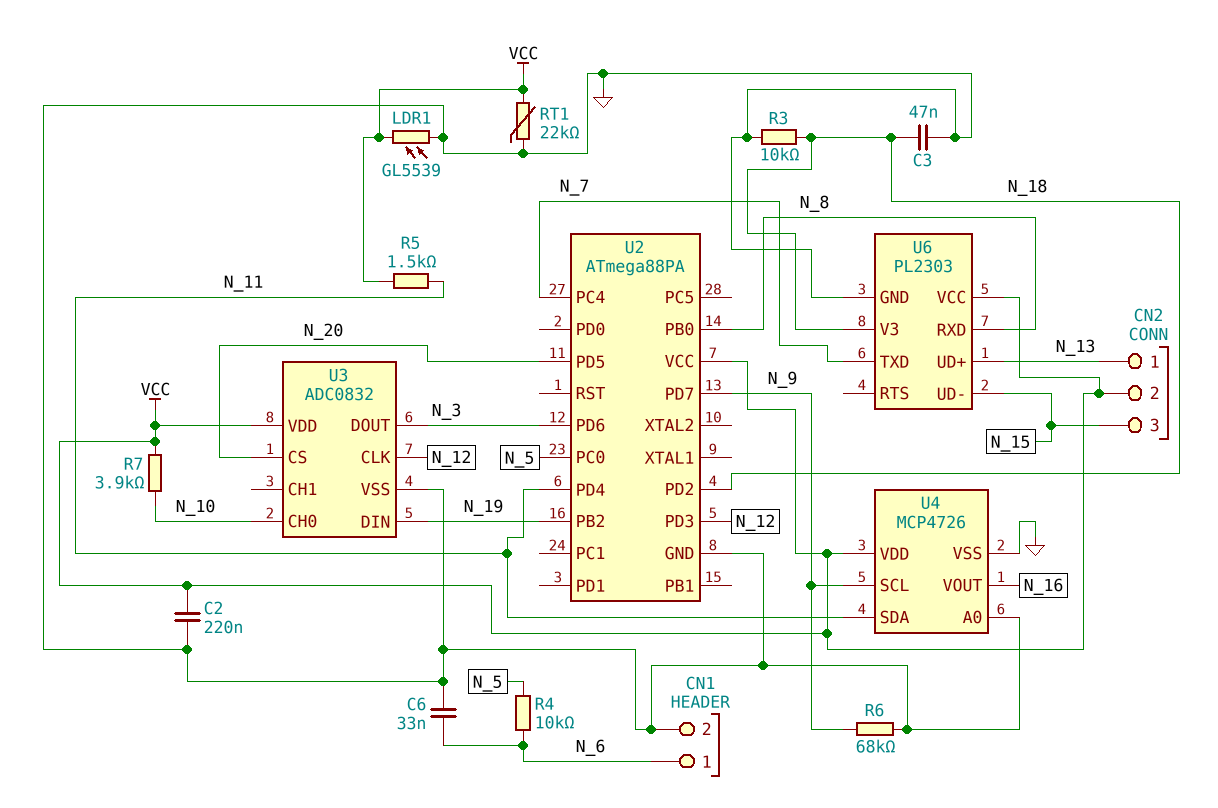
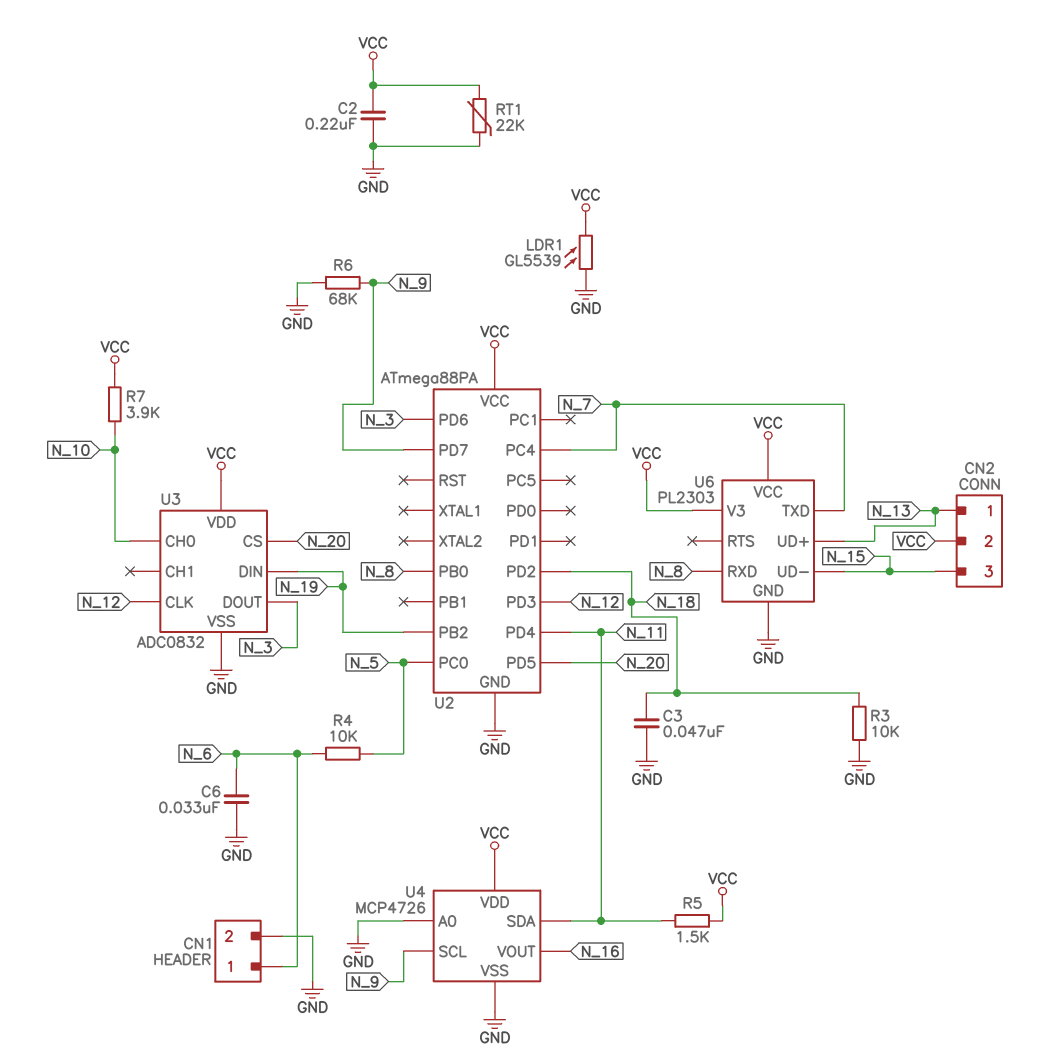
U6 pin V3: N_18 -> VCC

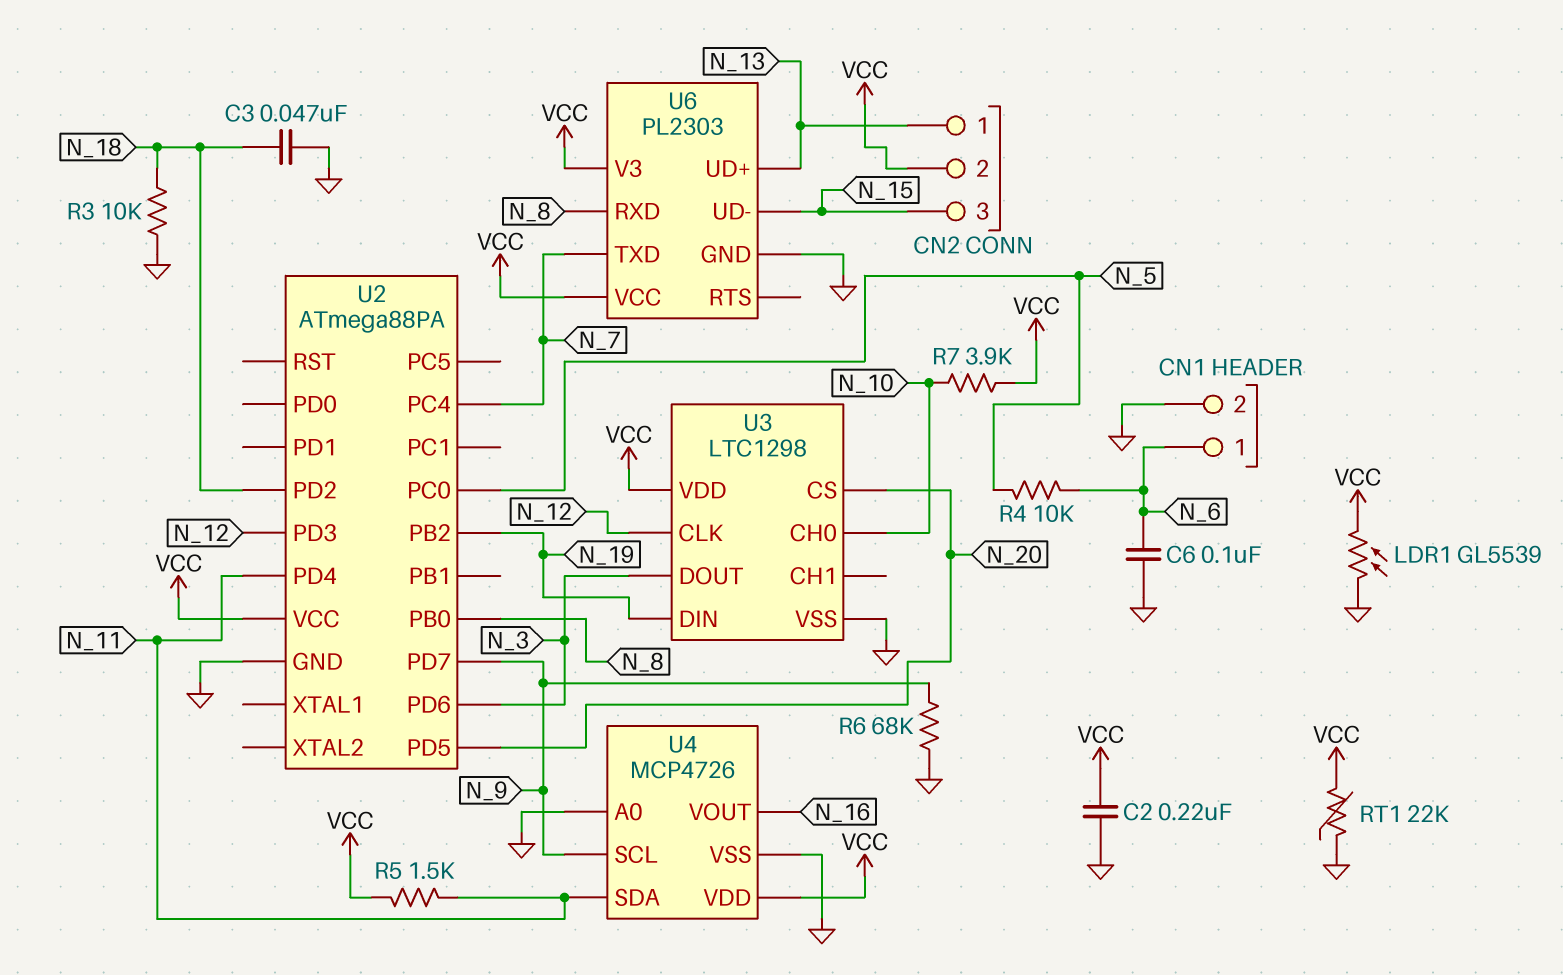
C6: 33nF (GND, N_6) -> 100nF (GND, N_6)
U3: ADC0832 -> LTC1298

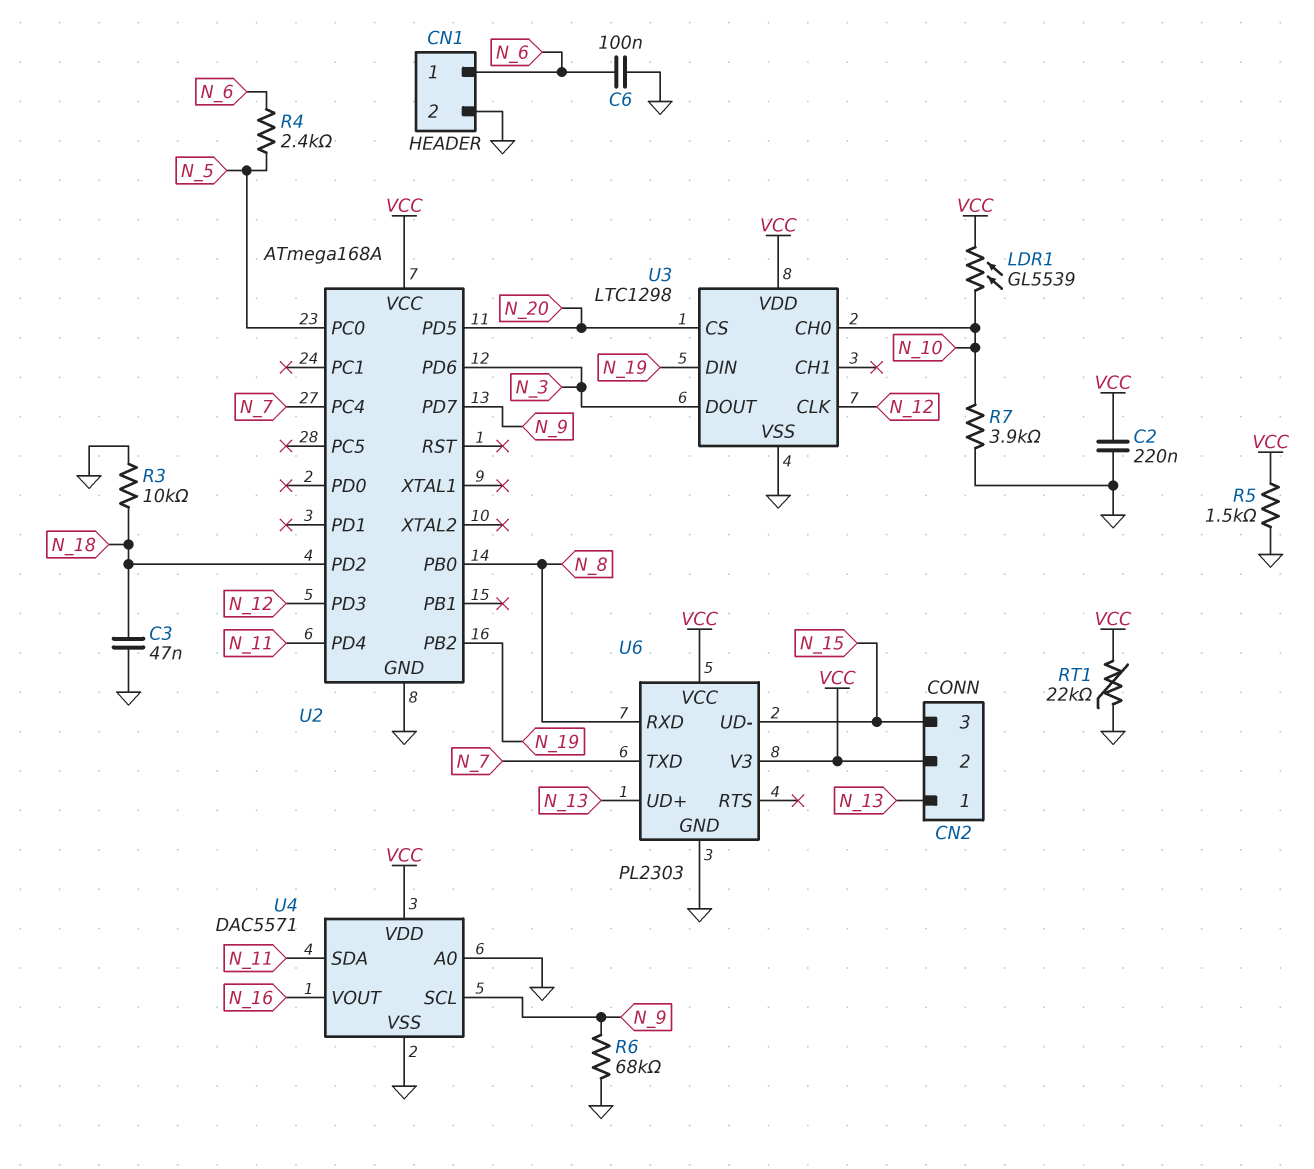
LDR1: GL5539 (GND, VCC) -> GL5539 (N_10, VCC)
R4: 10k (N_5, N_6) -> 2.4k (N_5, N_6)
R5: 1.5k (N_11, VCC) -> 1.5k (GND, VCC)
R7: 3.9k (N_10, VCC) -> 3.9k (GND, N_10)
U2: ATmega88PA -> ATmega168A
U4: MCP4726 -> DAC5571

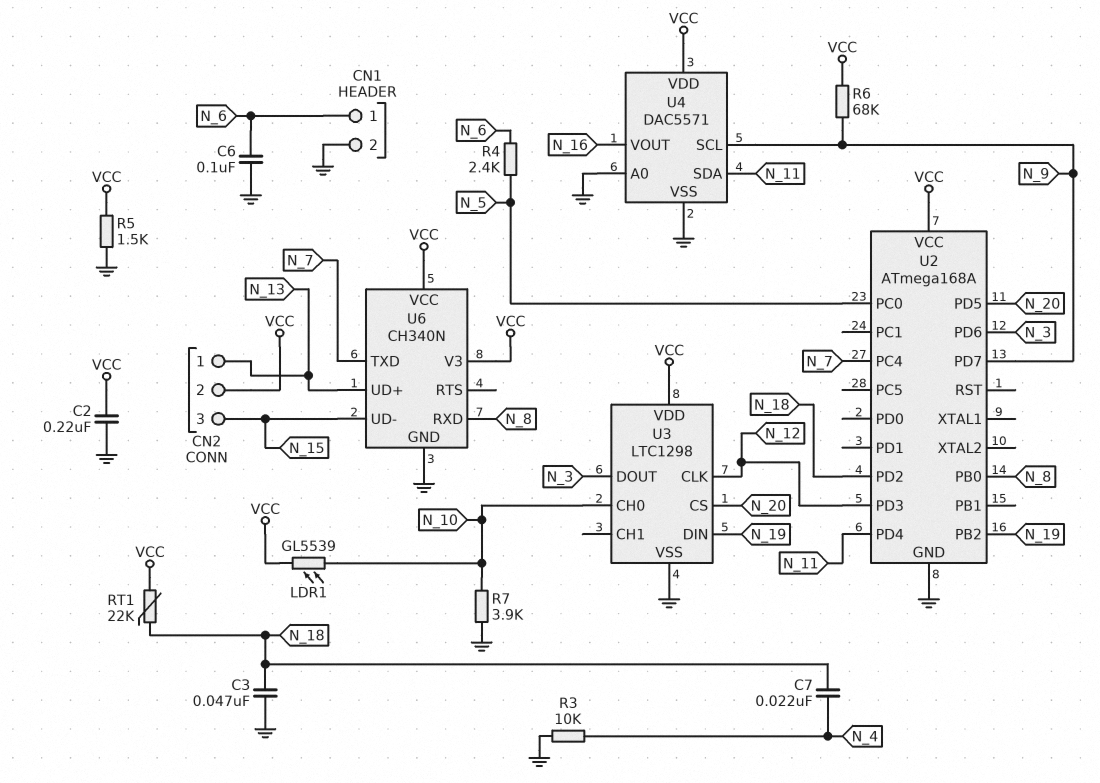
C7: none -> 22nF (N_4, N_18)
R3: 10k (GND, N_18) -> 10k (GND, N_4)
R6: 68k (GND, N_9) -> 68k (N_9, VCC)
RT1: 22k (GND, VCC) -> 22k (N_18, VCC)
U6: PL2303 -> CH340N

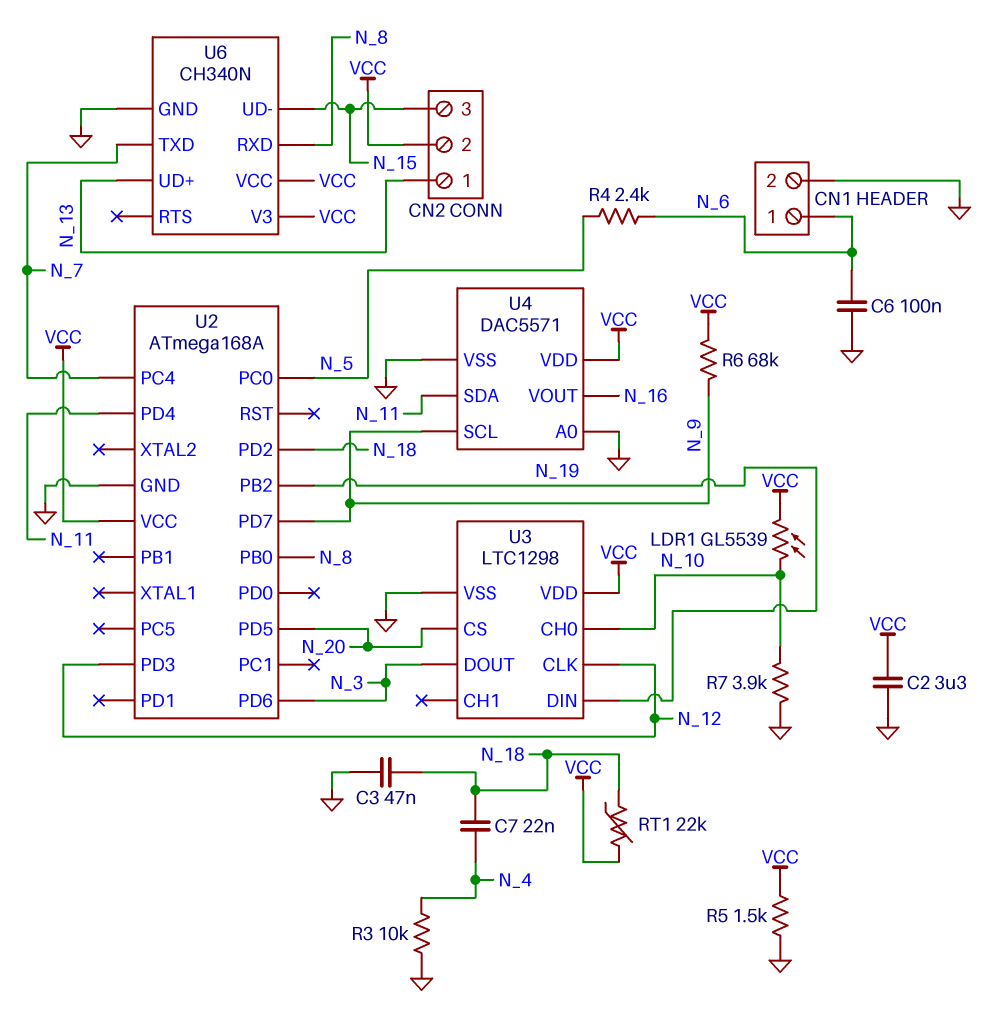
C2: 220nF (GND, VCC) -> 3.3uF (GND, VCC)

